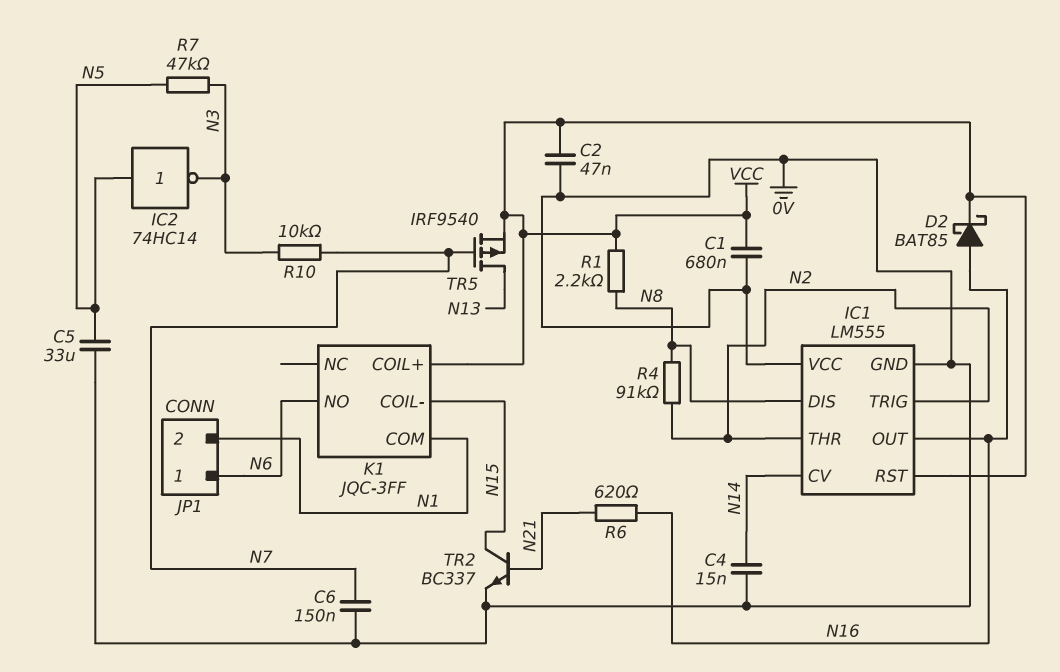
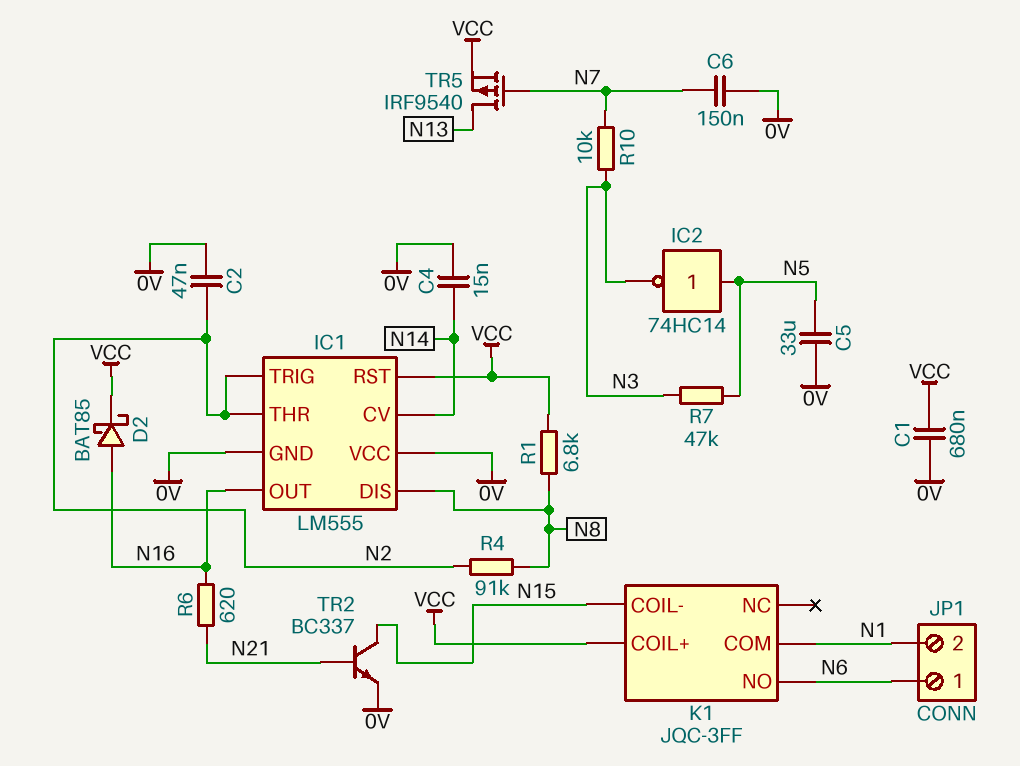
C2: 47nF (0V, VCC) -> 47nF (0V, N2)
R1: 2.2k (N8, VCC) -> 6.8k (N8, VCC)

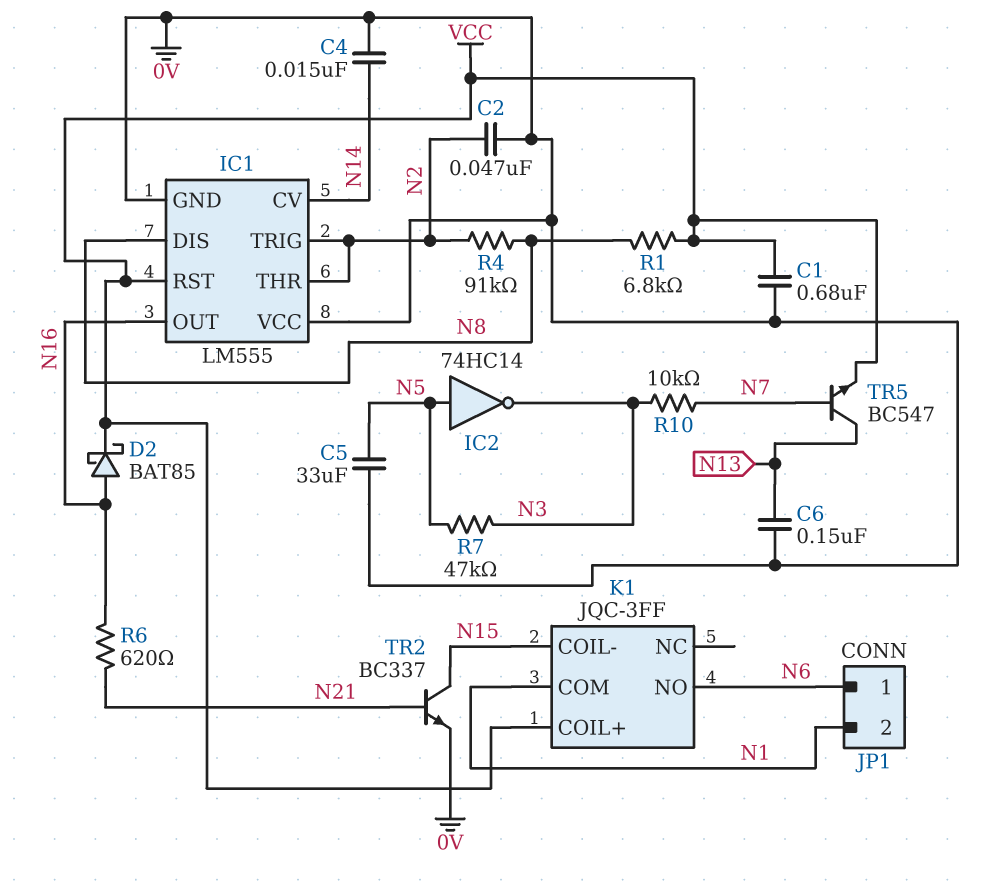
C6: 150nF (0V, N7) -> 150nF (0V, N13)
TR5: PMOS IRF9540 (G N7, D N13, S VCC) -> NPN BC547 (B N7, C N13, E VCC)

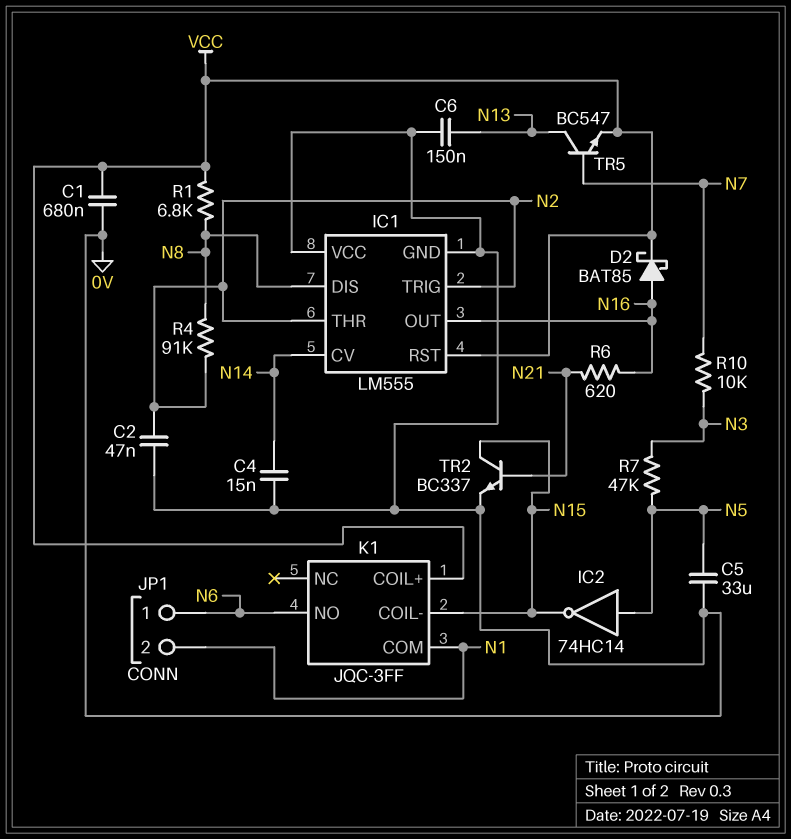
IC2: NOT 74HC14 (in N5, out N3) -> NOT 74HC14 (in N5, out N15)

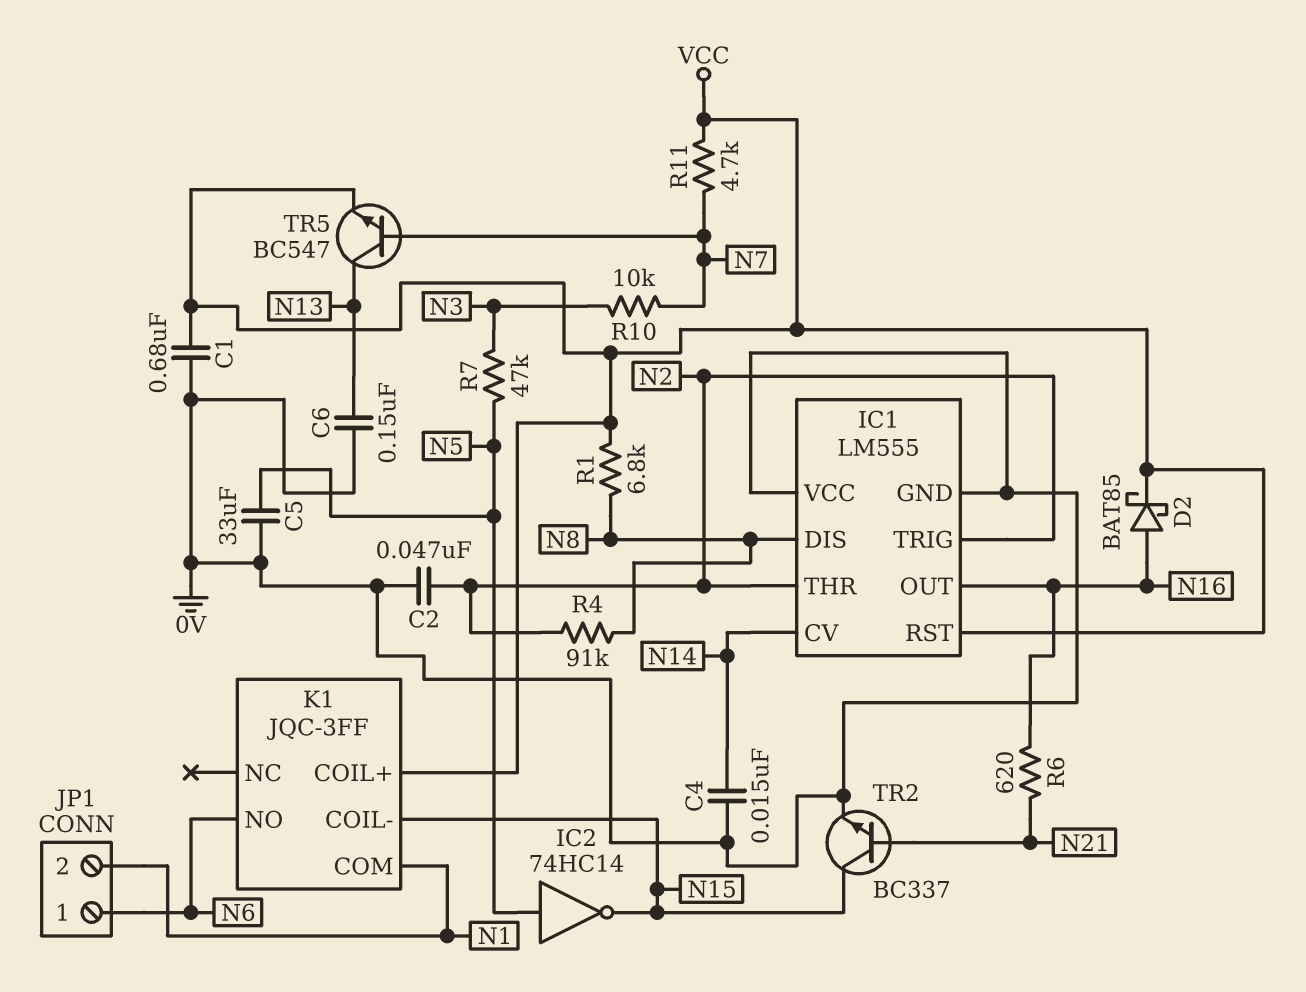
R11: none -> 4.7k (N7, VCC)

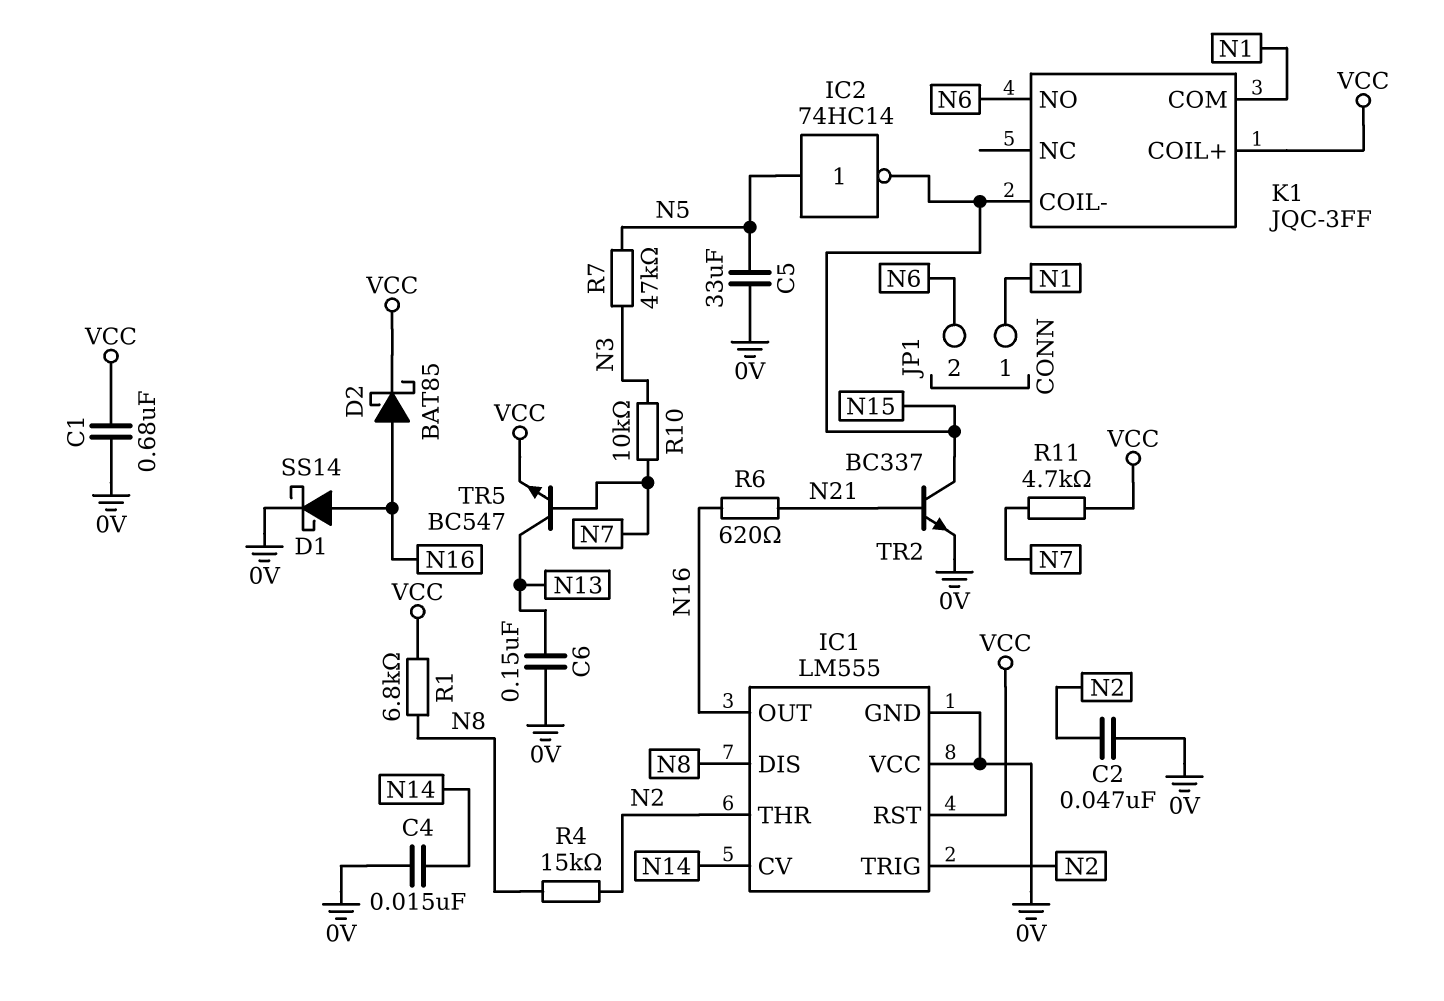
D1: none -> schottky SS14 (A N16, K 0V)
JP1 pin 1: N6 -> N1
JP1 pin 2: N1 -> N6
R4: 91k (N2, N8) -> 15k (N2, N8)

